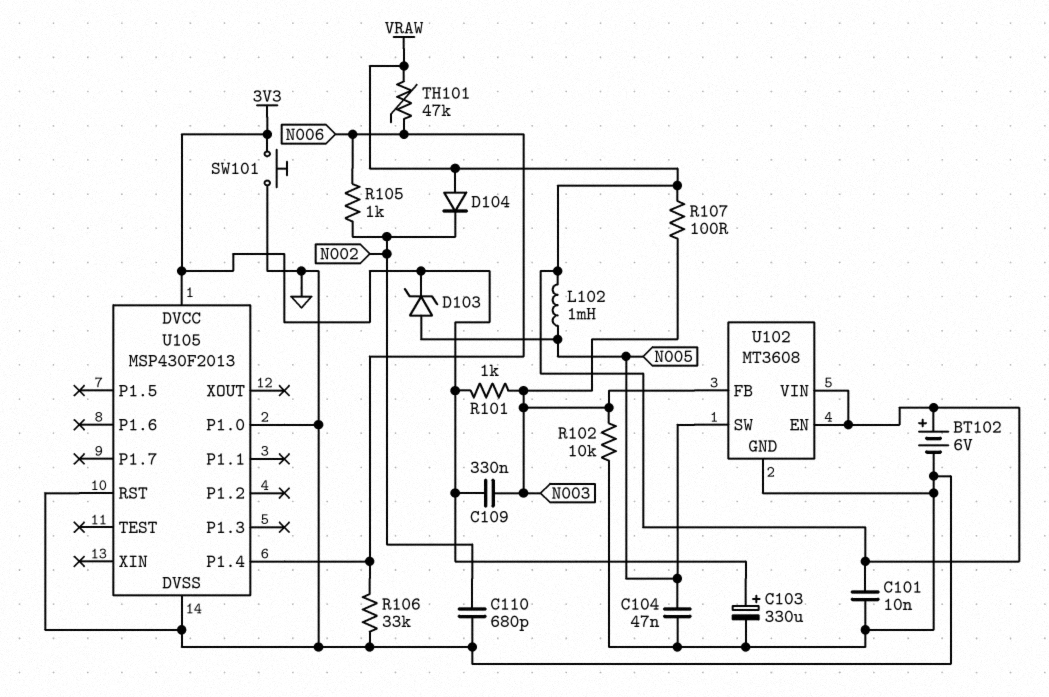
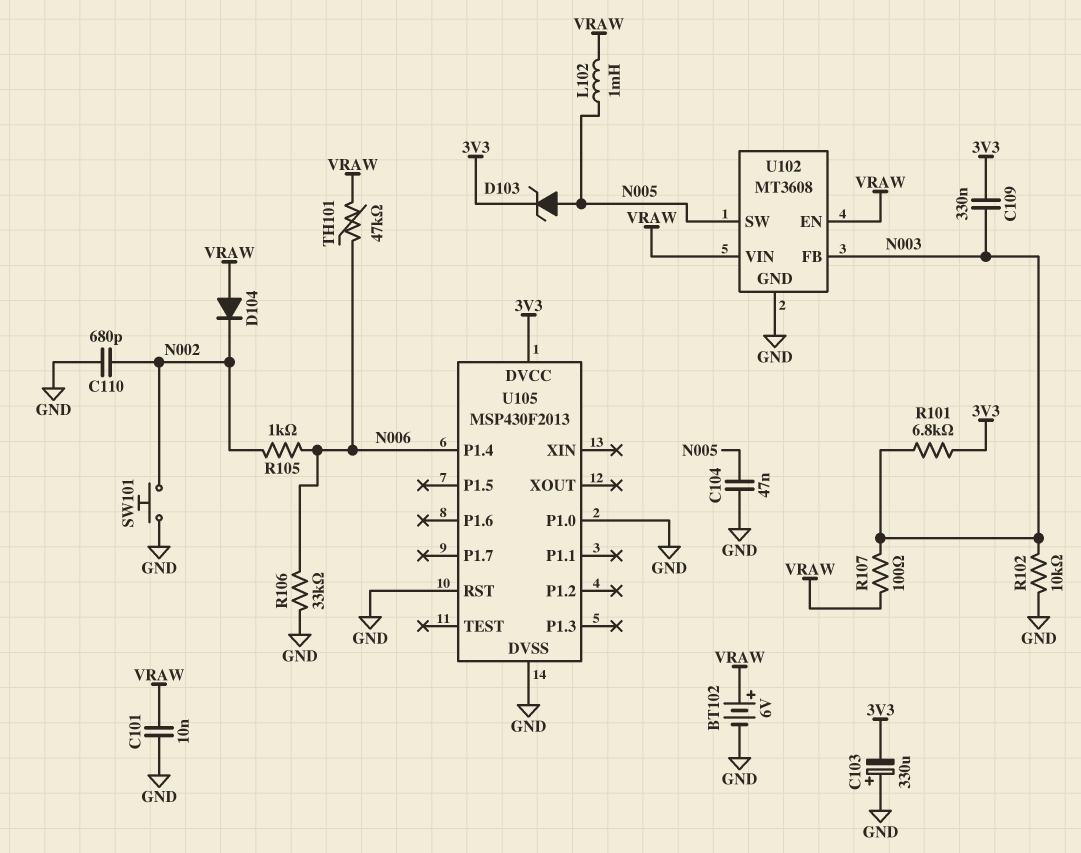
C103: 330uF (plus 3V3, minus GND) -> 330uF (plus GND, minus 3V3)
R101: 1k (3V3, N003) -> 6.8k (3V3, N003)
SW101: button (3V3, GND) -> button (GND, N002)

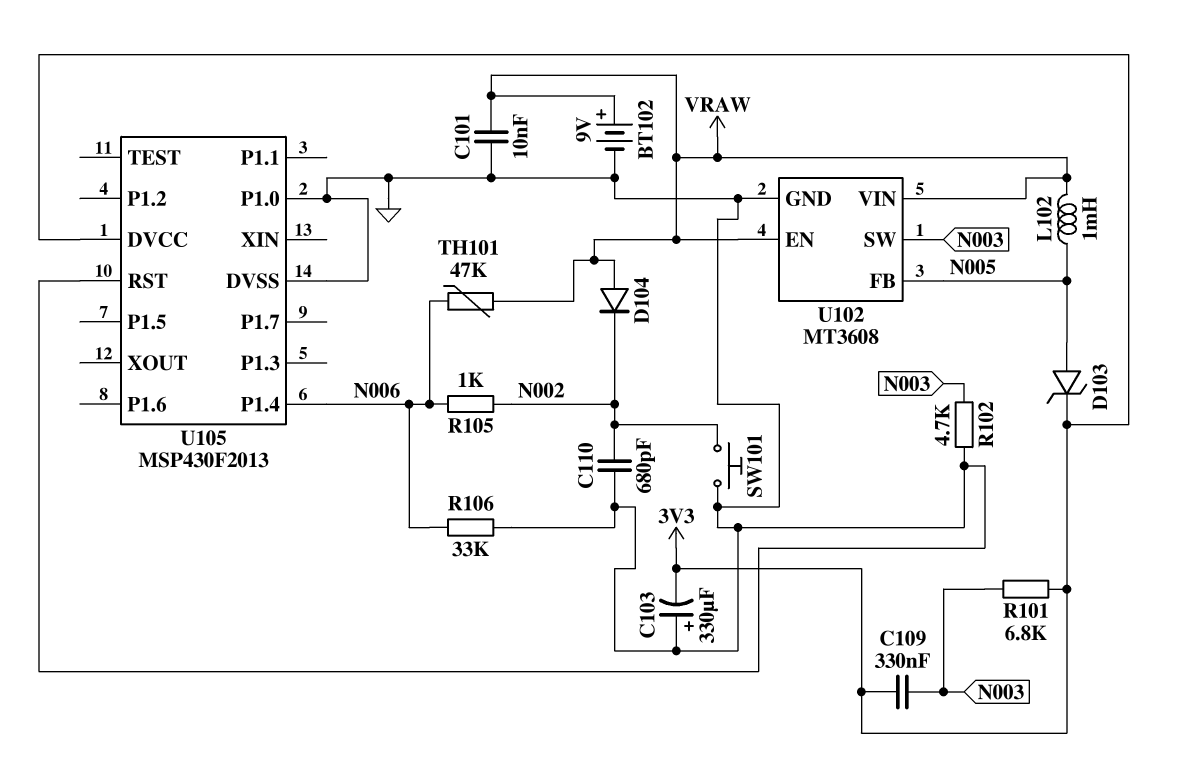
BT102: 6V (plus VRAW, minus GND) -> 9V (plus VRAW, minus GND)
C104: 47nF (GND, N005) -> none
R102: 10k (GND, N003) -> 4.7k (GND, N003)
R107: 100 (N003, VRAW) -> none
U102 pin FB: N003 -> N005
U102 pin SW: N005 -> N003

